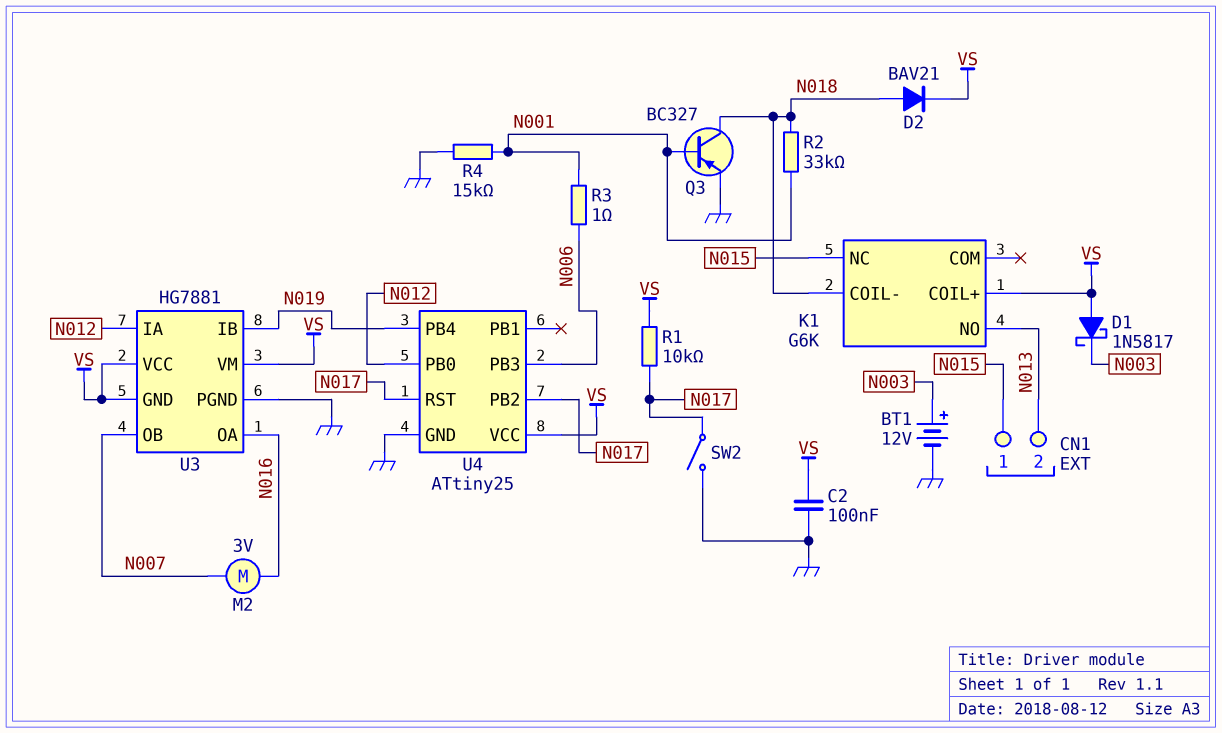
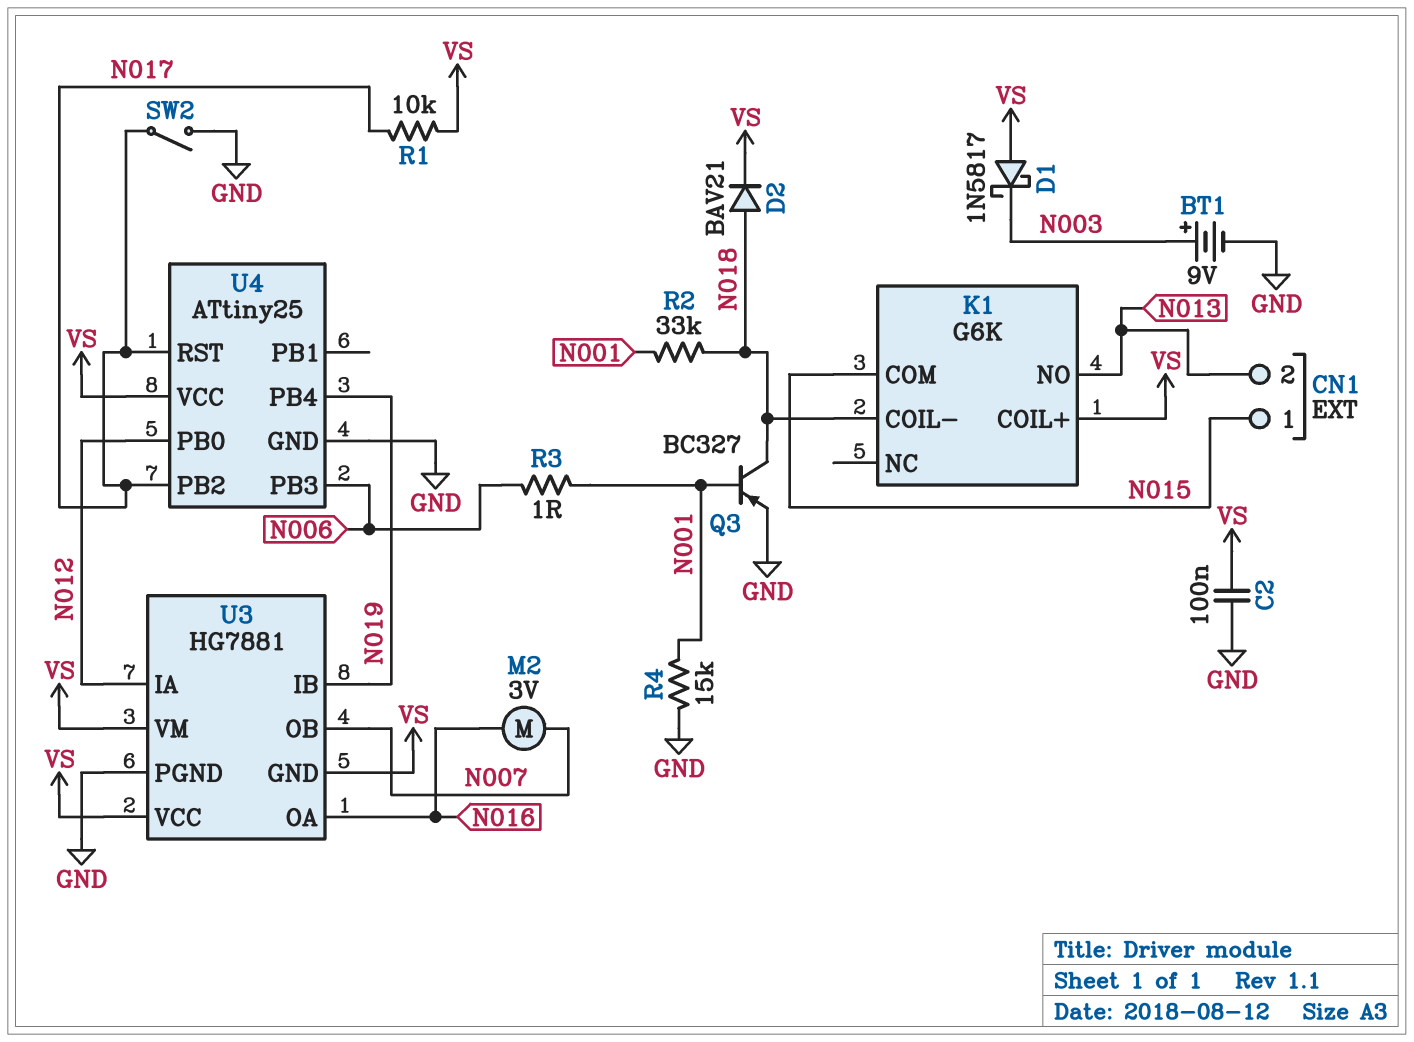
BT1: 12V (plus N003, minus GND) -> 9V (plus N003, minus GND)
K1 pin COM: none -> N015
K1 pin NC: N015 -> none

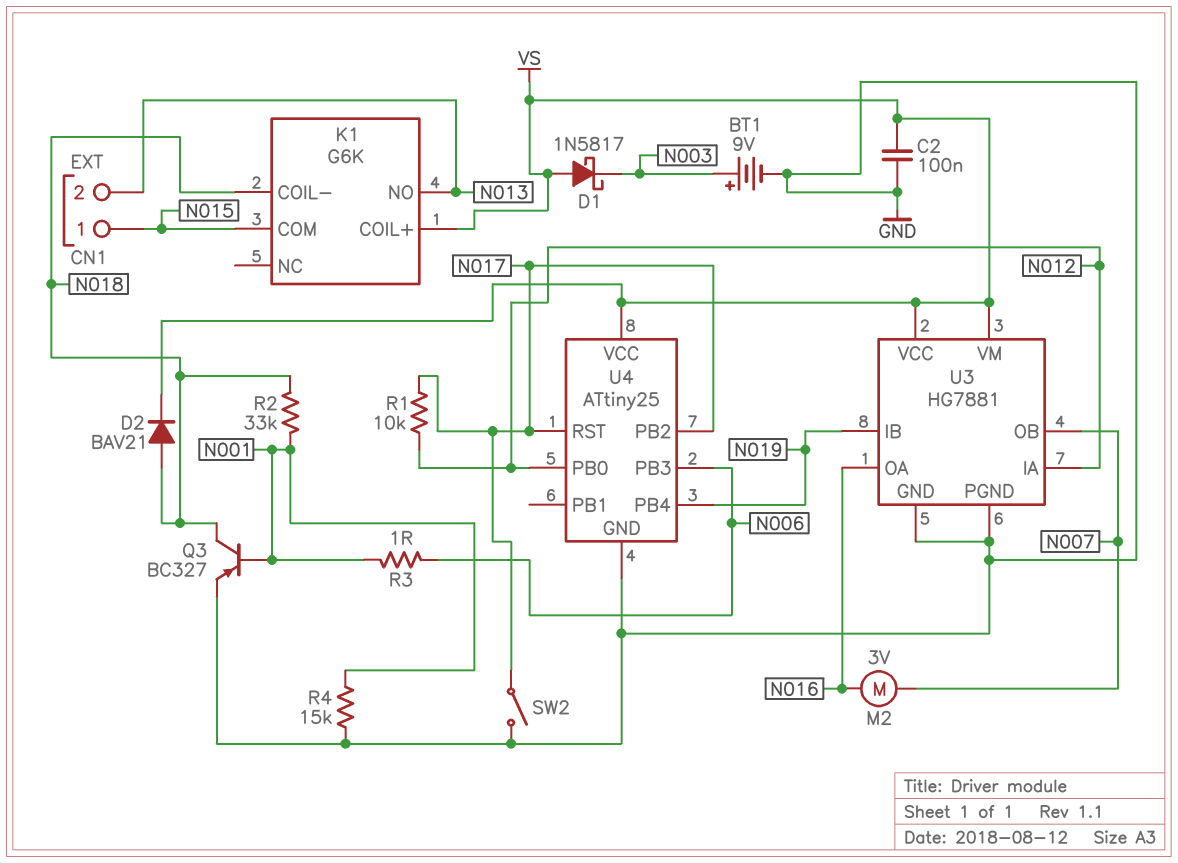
R1: 10k (N017, VS) -> 10k (N012, N017)
U3 pin GND: VS -> GND

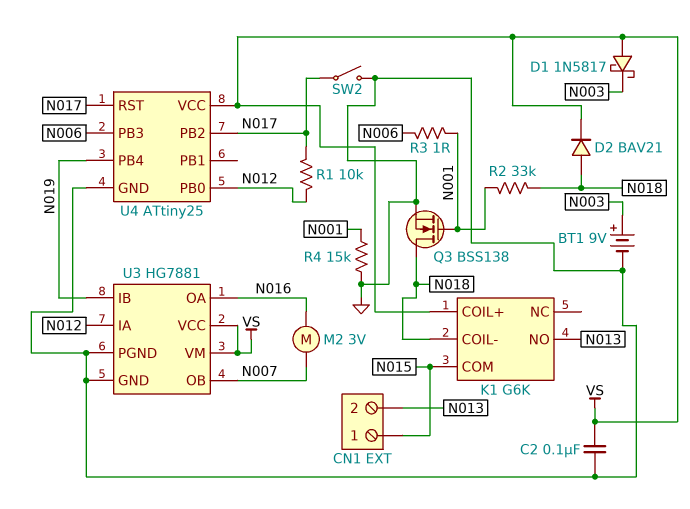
Q3: PNP BC327 (B N001, C N018, E GND) -> NMOS BSS138 (G N001, D N018, S GND)

